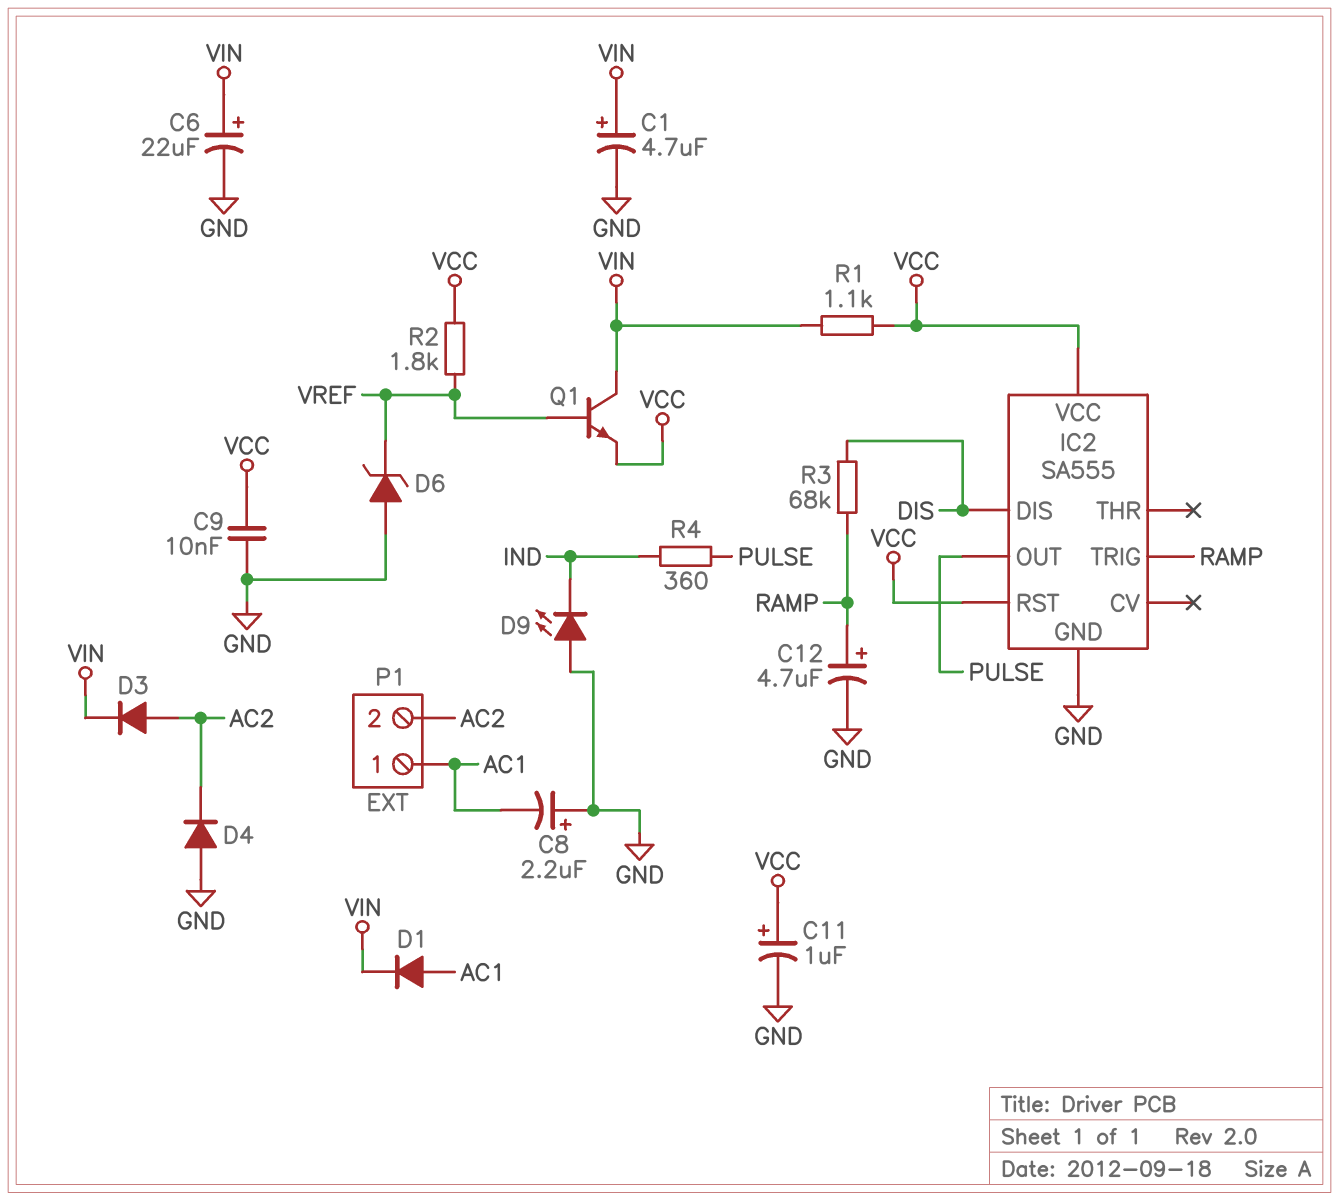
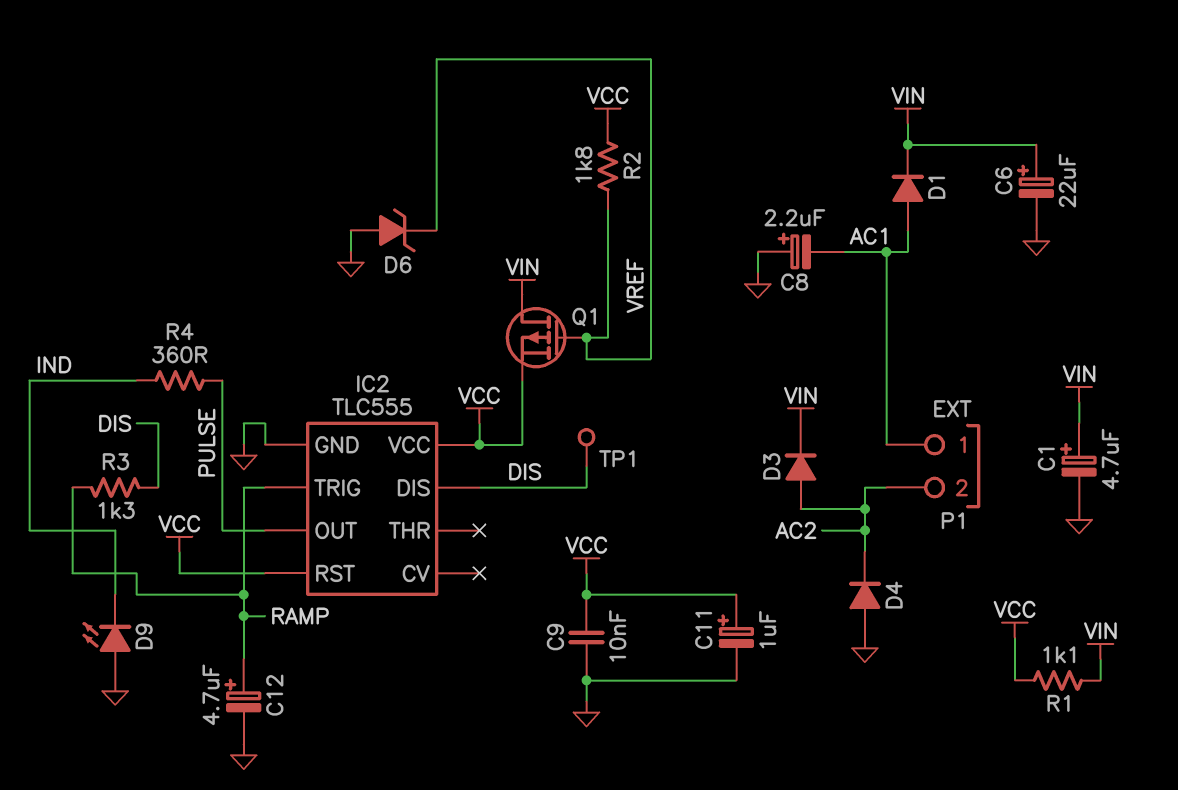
IC2: SA555 -> TLC555
Q1: NPN (B VREF, C VIN, E VCC) -> PMOS (G VREF, D VIN, S VCC)
R3: 68k (DIS, RAMP) -> 1.3k (DIS, RAMP)
TP1: none -> test point (DIS)

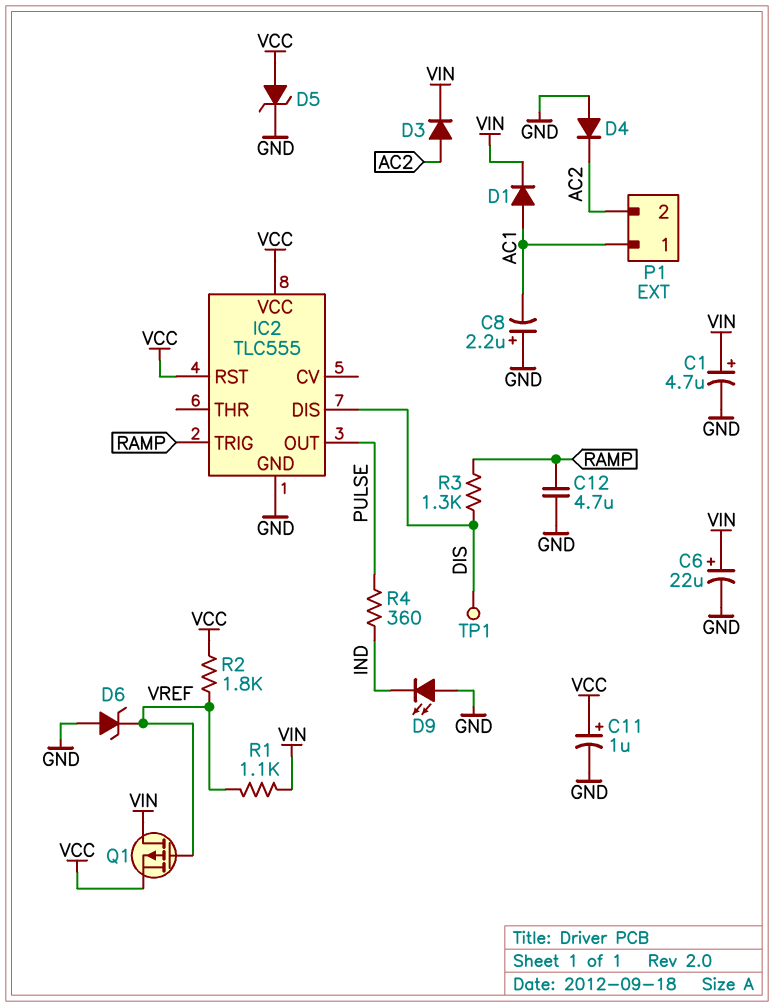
C9: 10nF (GND, VCC) -> none
C12: 4.7uF (plus RAMP, minus GND) -> 4.7uF (GND, RAMP)
D5: none -> zener (A VCC, K GND)
R1: 1.1k (VCC, VIN) -> 1.1k (VIN, VREF)

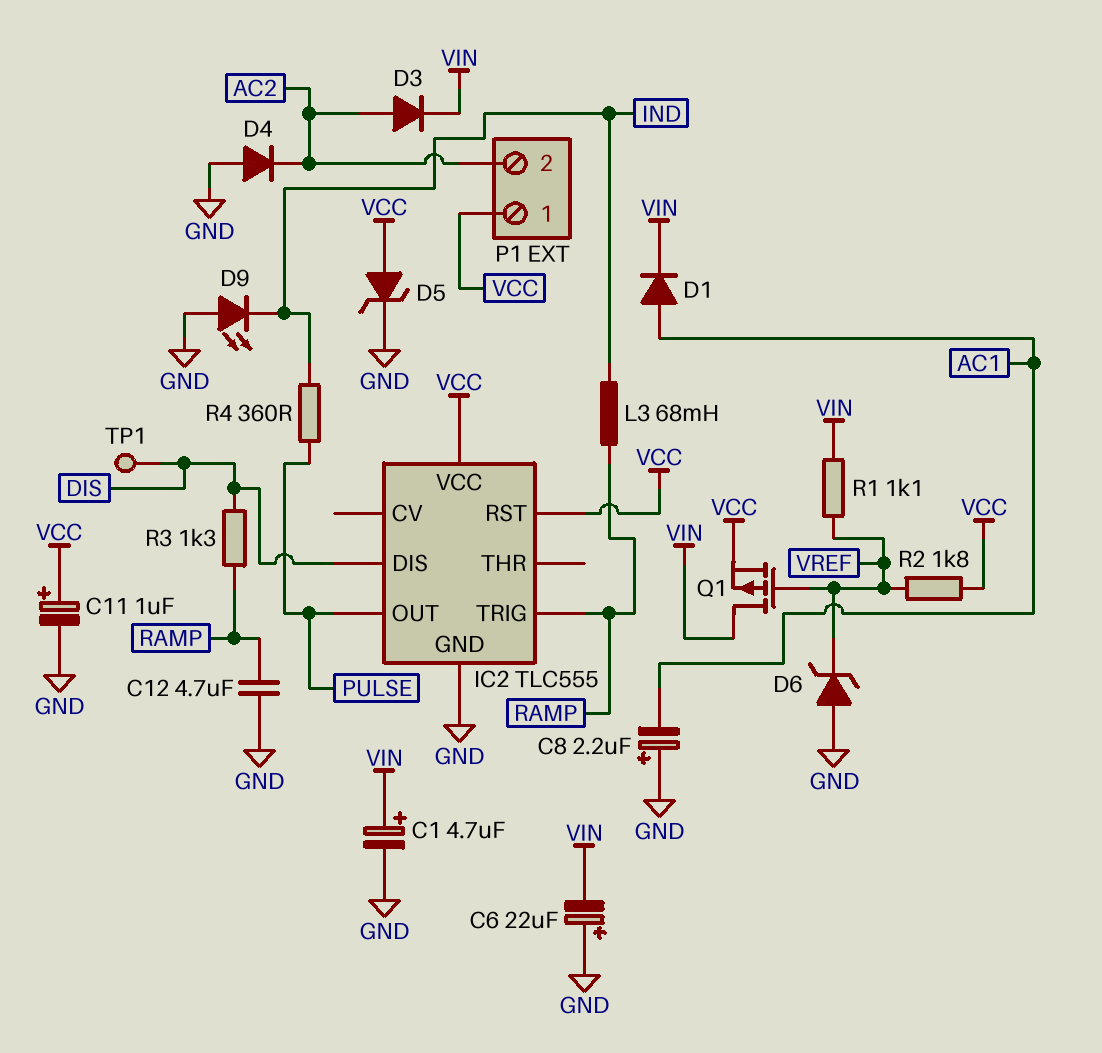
C6: 22uF (plus VIN, minus GND) -> 22uF (plus GND, minus VIN)
L3: none -> 68mH (IND, RAMP)
P1 pin 1: AC1 -> VCC

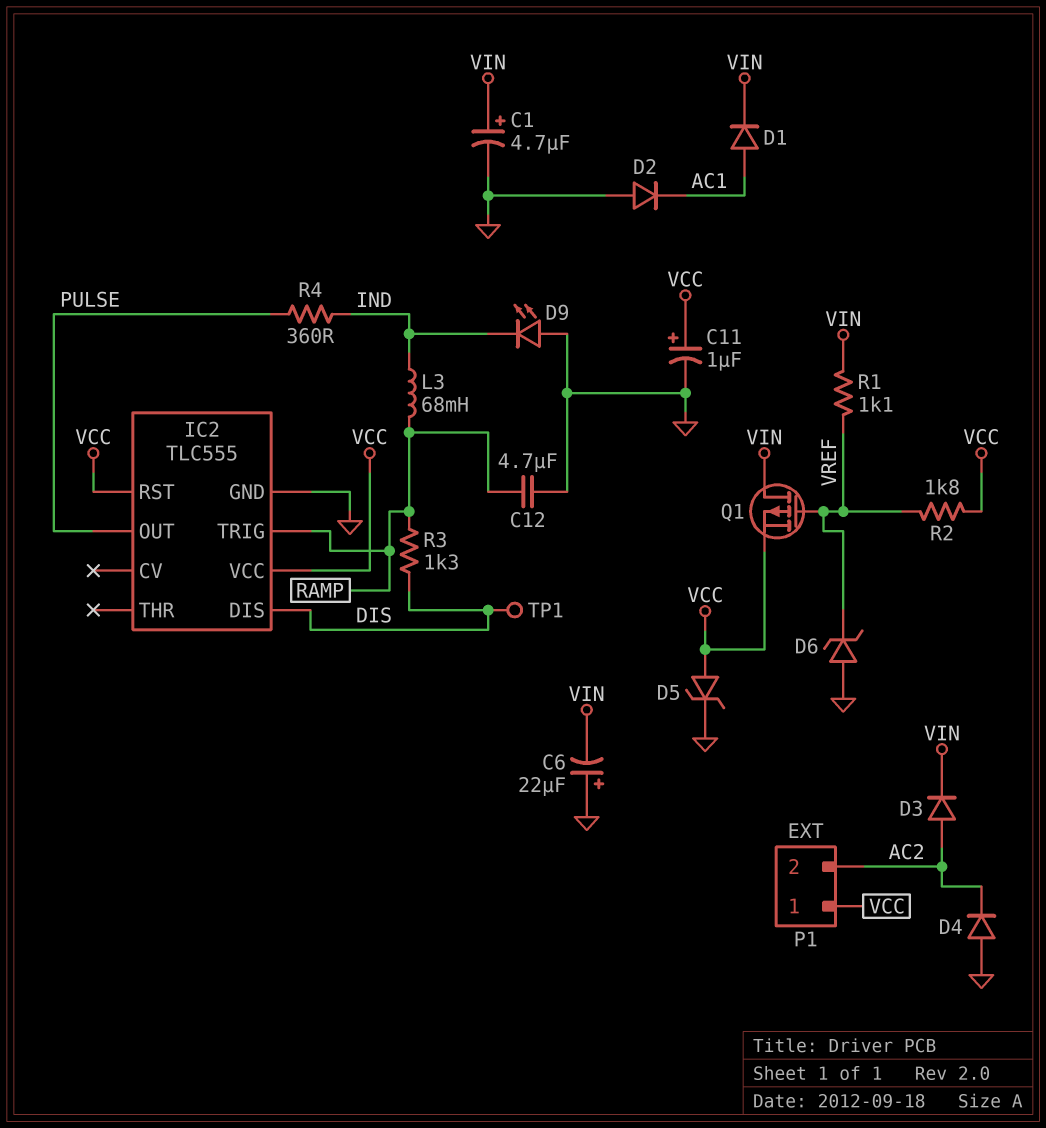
C8: 2.2uF (plus GND, minus AC1) -> none
D2: none -> diode (A GND, K AC1)

